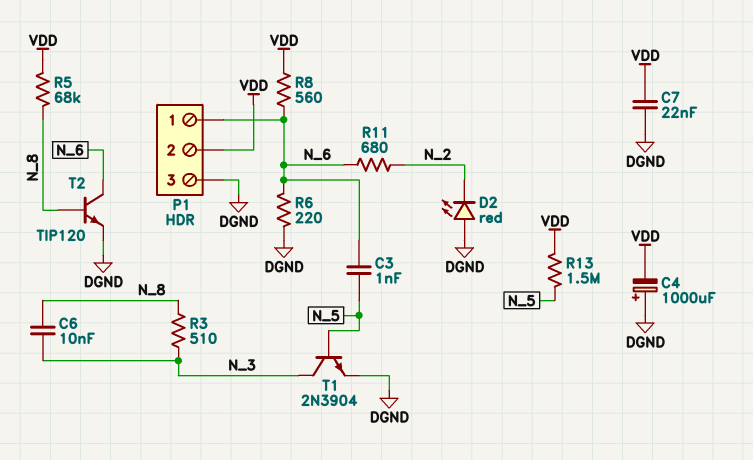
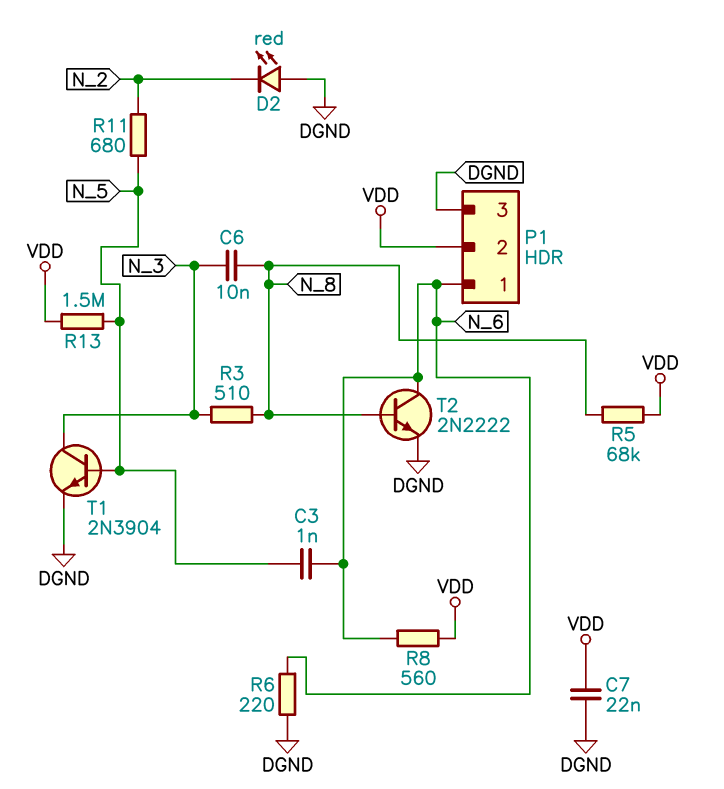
C4: 1000uF (plus DGND, minus VDD) -> none
R11: 680 (N_2, N_6) -> 680 (N_2, N_5)
T2: NPN TIP120 (B N_8, C N_6, E DGND) -> NPN 2N2222 (B N_8, C N_6, E DGND)

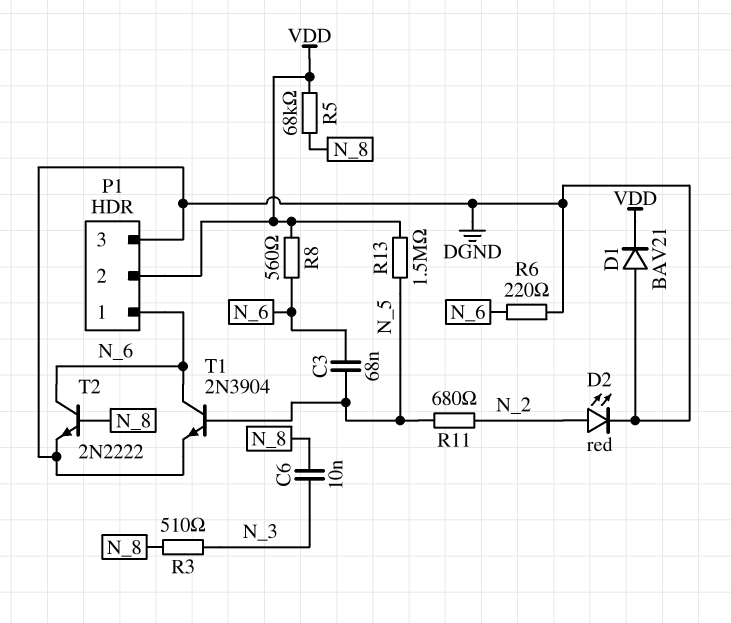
C3: 1nF (N_5, N_6) -> 68nF (N_5, N_6)
C7: 22nF (DGND, VDD) -> none
D1: none -> diode BAV21 (A DGND, K VDD)
D2: LED red (A DGND, K N_2) -> LED red (A N_2, K DGND)
T1: NPN 2N3904 (B N_5, C N_3, E DGND) -> NPN 2N3904 (B N_5, C N_6, E DGND)

